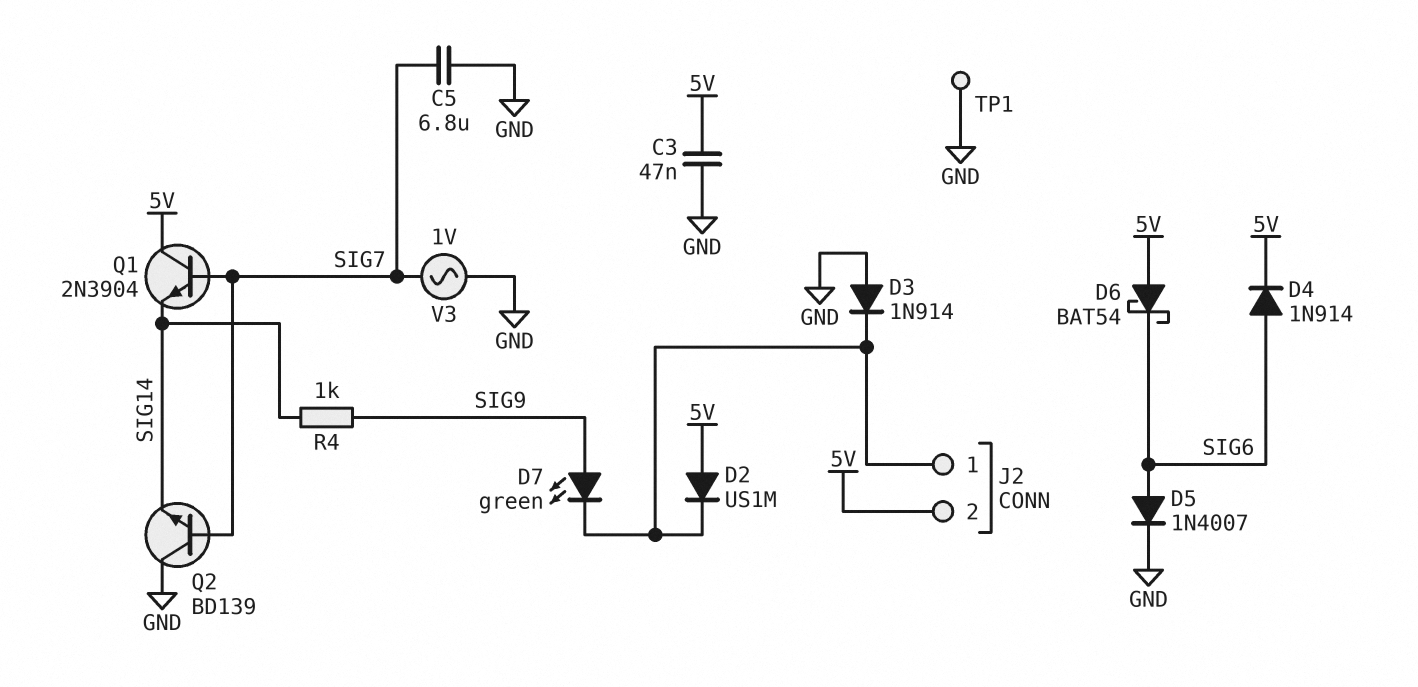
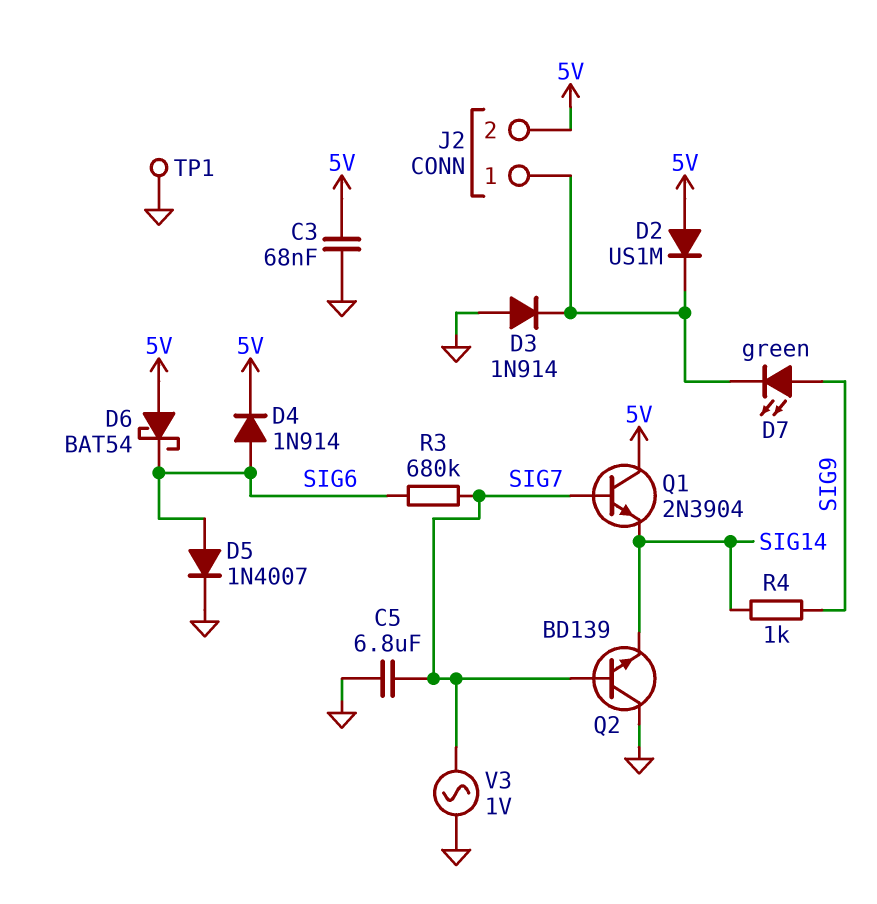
C3: 47nF (5V, GND) -> 68nF (5V, GND)
R3: none -> 680k (SIG6, SIG7)

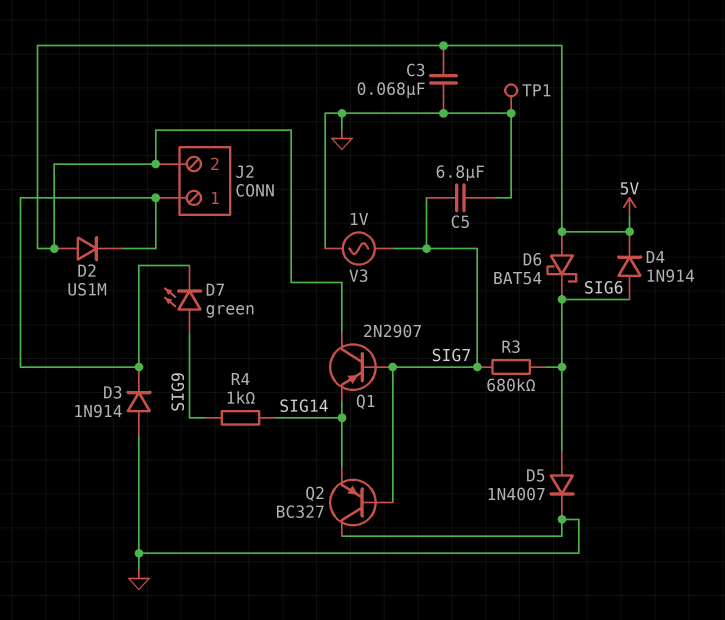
Q1: NPN 2N3904 (B SIG7, C 5V, E SIG14) -> PNP 2N2907 (B SIG7, C 5V, E SIG14)
Q2: NPN BD139 (B SIG7, C GND, E SIG14) -> PNP BC327 (B SIG7, C GND, E SIG14)

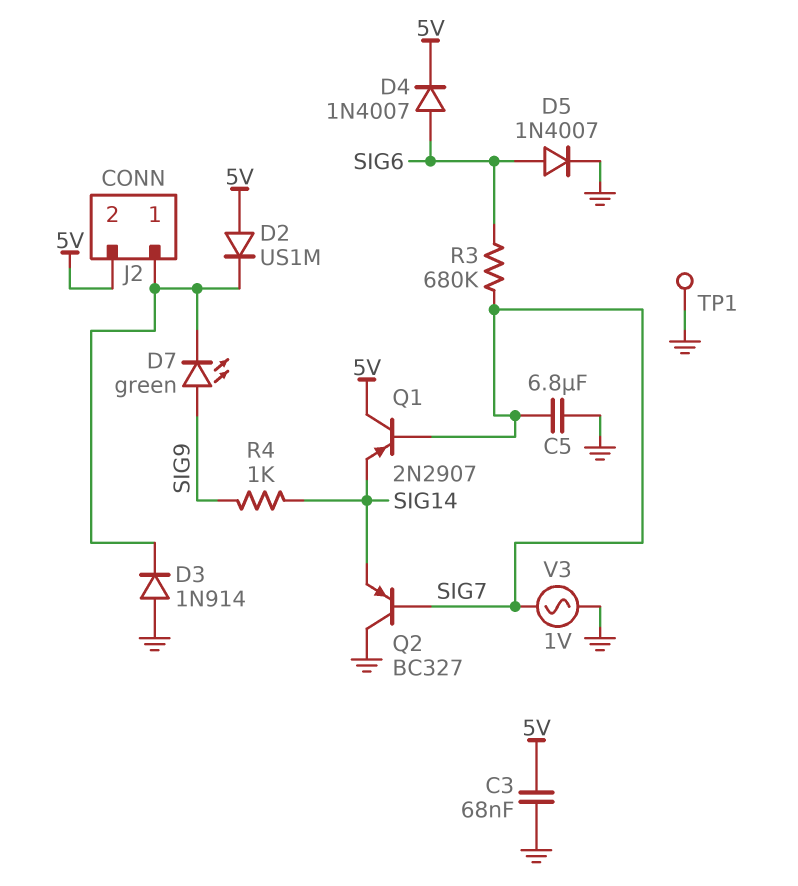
D4: diode 1N914 (A SIG6, K 5V) -> diode 1N4007 (A SIG6, K 5V)
D6: schottky BAT54 (A 5V, K SIG6) -> none

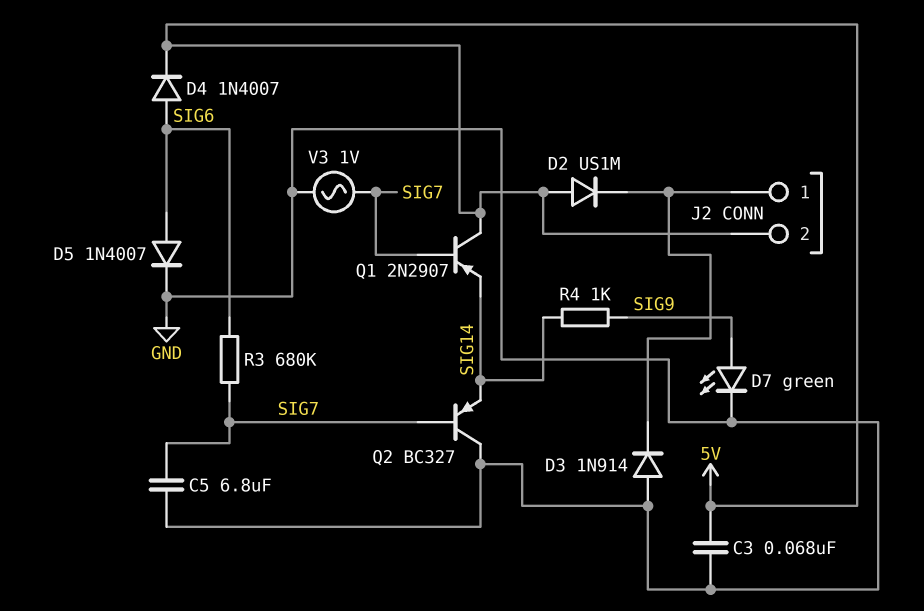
D7: LED green (A SIG9, K J2/1) -> LED green (A SIG9, K GND)
TP1: test point (GND) -> none

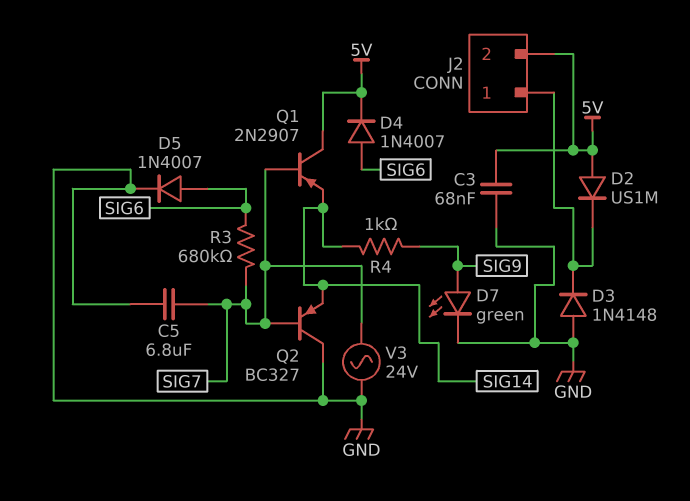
D3: diode 1N914 (A GND, K J2/1) -> diode 1N4148 (A GND, K J2/1)
V3: AC 1V (GND, SIG7) -> AC 24V (GND, SIG7)

